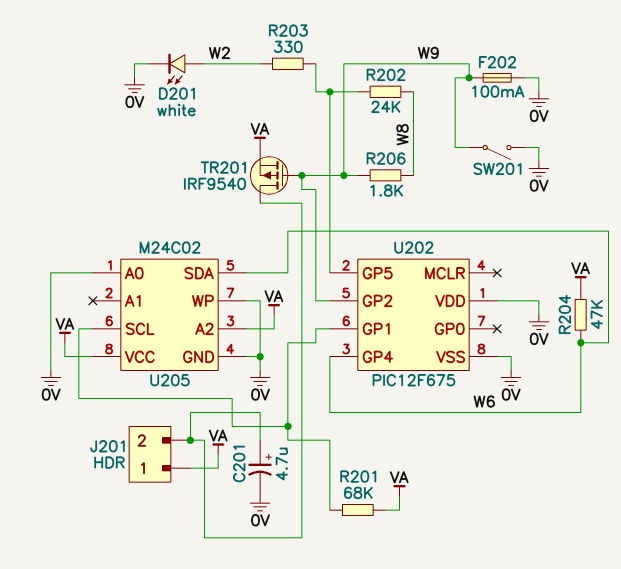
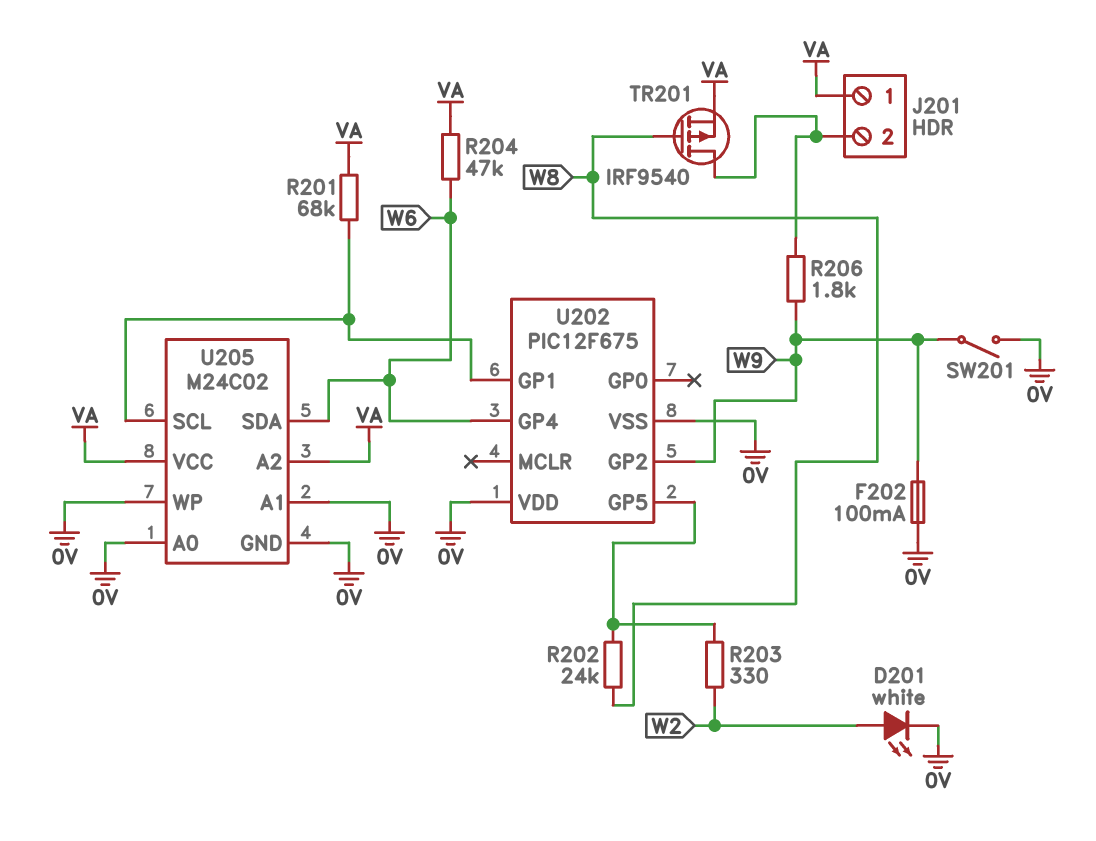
C201: 4.7uF (plus J201/2, minus 0V) -> none
R206: 1.8k (W8, W9) -> 1.8k (J201/2, W9)
TR201: PMOS IRF9540 (G W9, D J201/2, S VA) -> PMOS IRF9540 (G W8, D J201/2, S VA)
U205 pin A1: none -> 0V

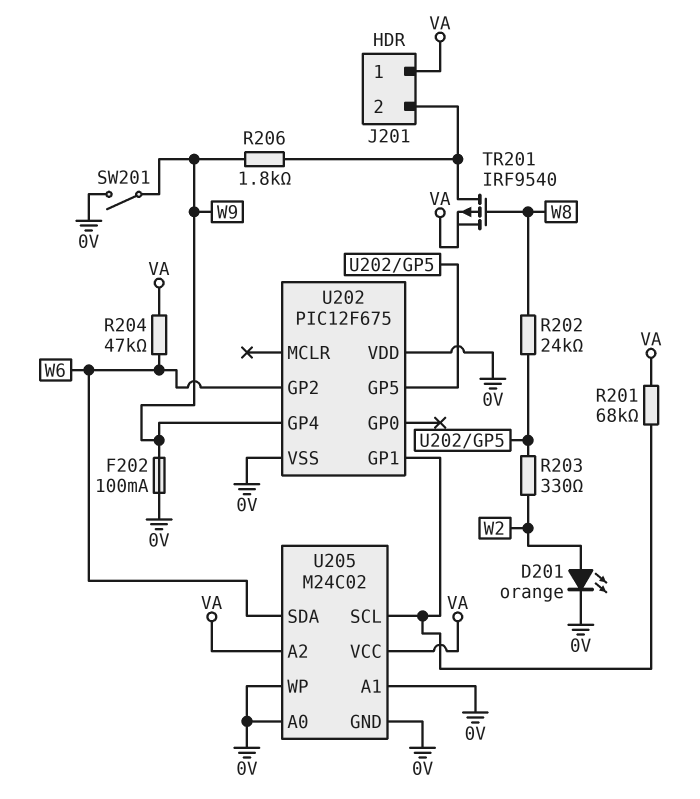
D201: LED white (A W2, K 0V) -> LED orange (A W2, K 0V)
U202 pin GP2: W9 -> W6
U202 pin GP4: W6 -> W9

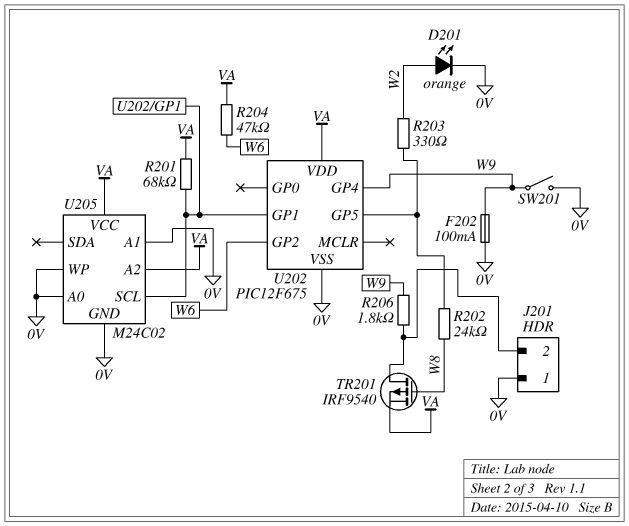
J201 pin 1: VA -> 0V
U202 pin VDD: 0V -> VA
U205 pin SDA: W6 -> none

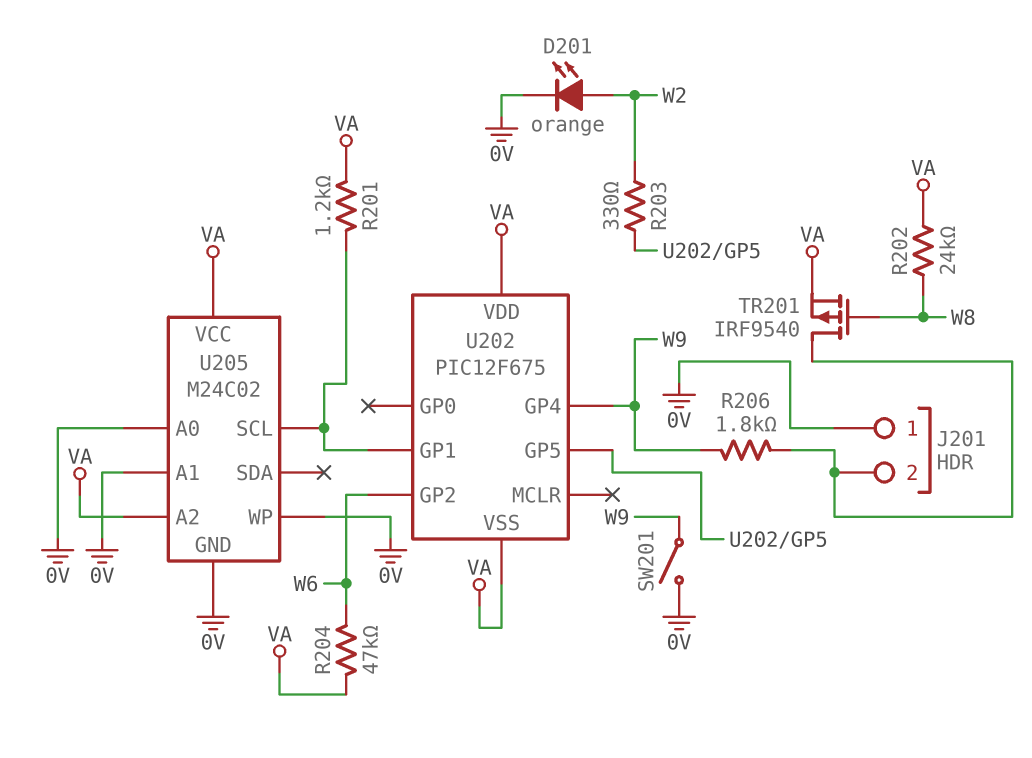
F202: 100mA (0V, W9) -> none
R201: 68k (U202/GP1, VA) -> 1.2k (U202/GP1, VA)
R202: 24k (U202/GP5, W8) -> 24k (VA, W8)
U202 pin VSS: 0V -> VA

